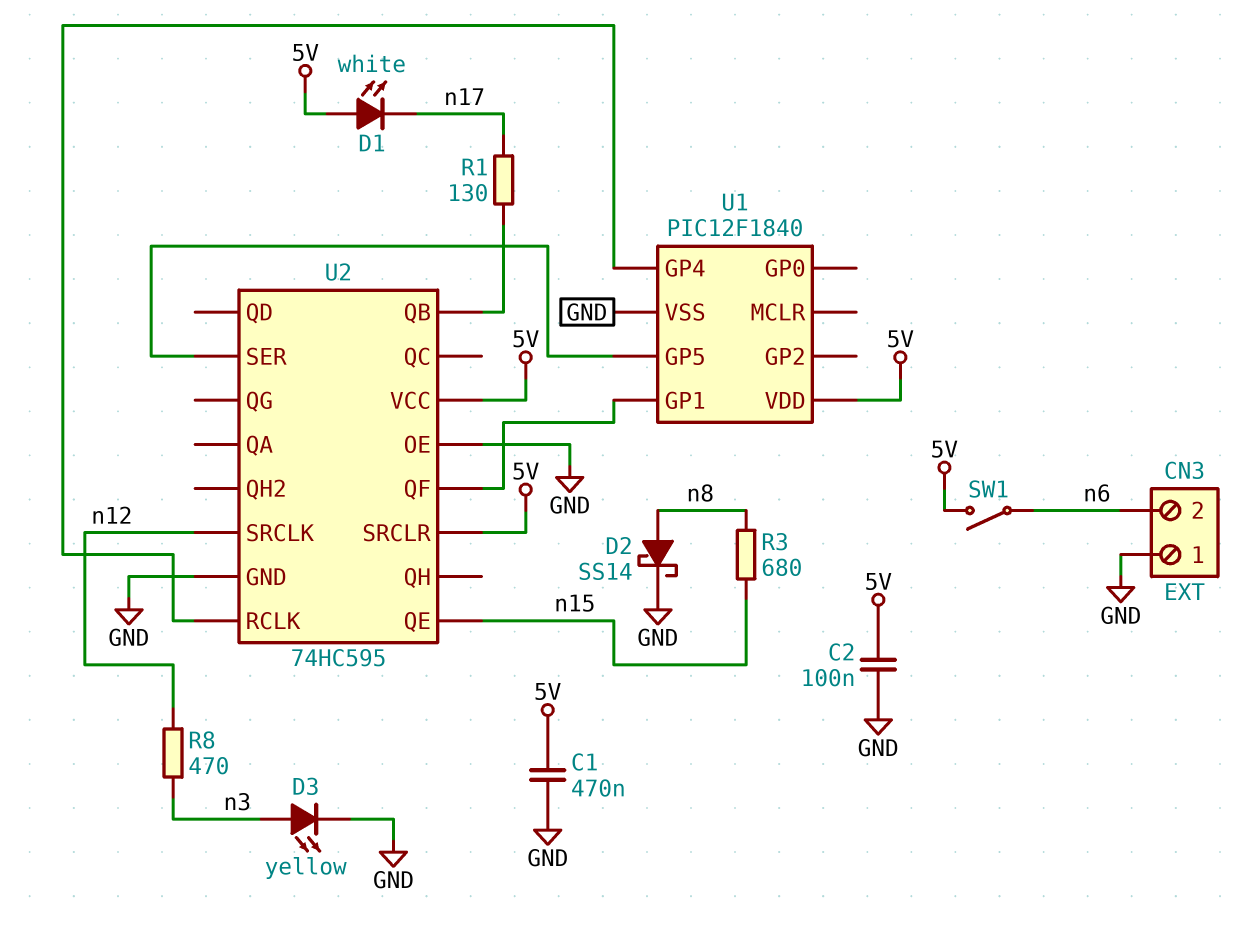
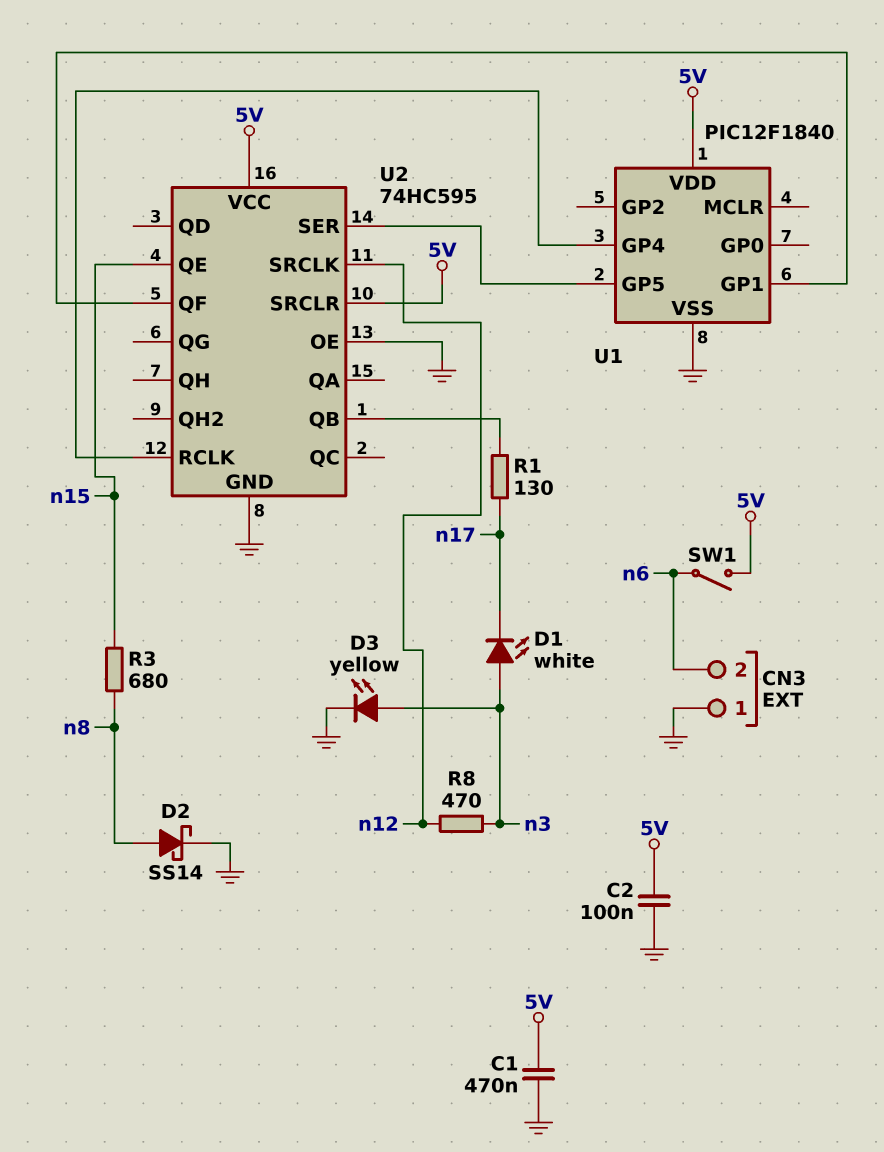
D1: LED white (A 5V, K n17) -> LED white (A n3, K n17)

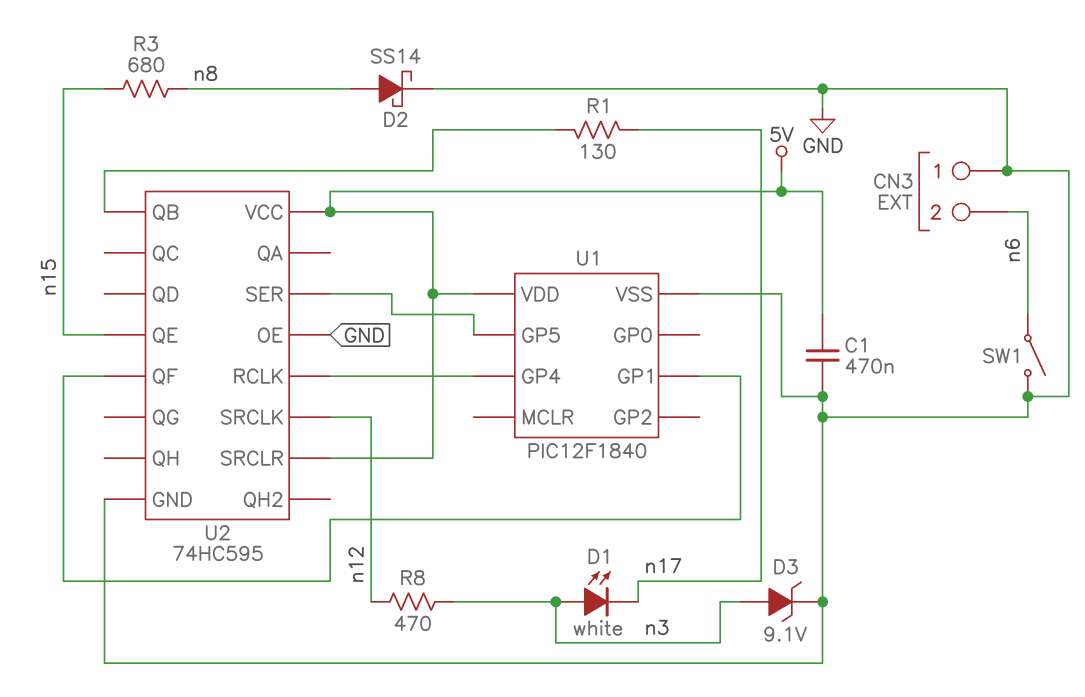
C2: 100nF (5V, GND) -> none
D3: LED yellow (A n3, K GND) -> zener 9.1V (A n3, K GND)
SW1: switch (5V, n6) -> switch (GND, n6)

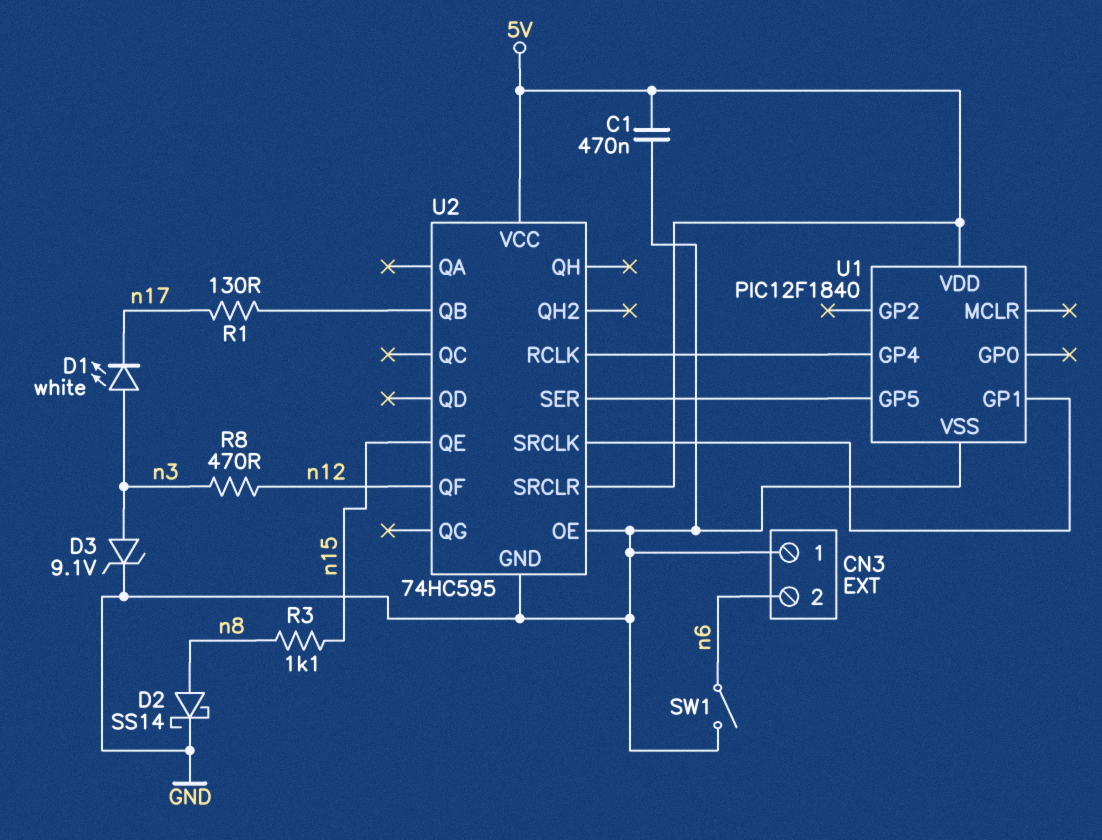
R3: 680 (n8, n15) -> 1.1k (n8, n15)
U2 pin QF: U1/GP1 -> n12
U2 pin SRCLK: n12 -> U1/GP1

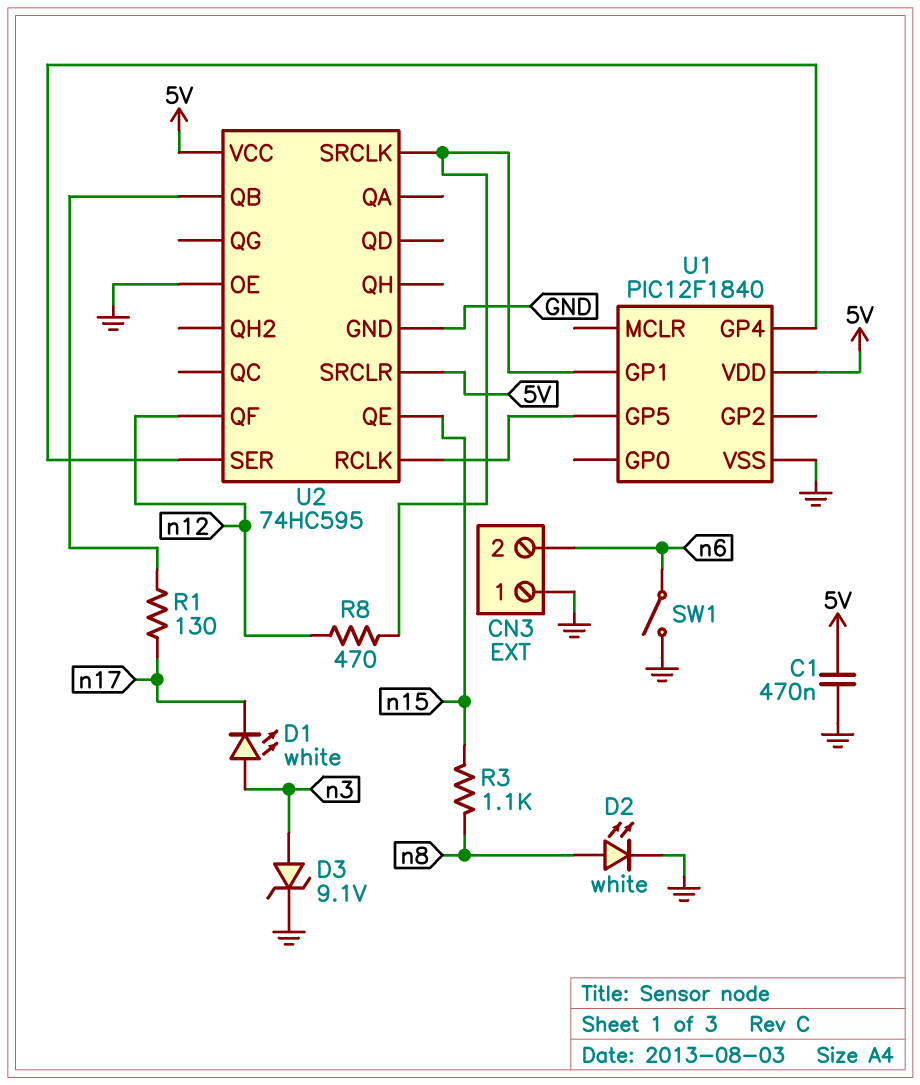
D2: schottky SS14 (A n8, K GND) -> LED white (A n8, K GND)
R8: 470 (n3, n12) -> 470 (U1/GP1, n12)
U2 pin RCLK: U1/GP4 -> U1/GP5
U2 pin SER: U1/GP5 -> U1/GP4

